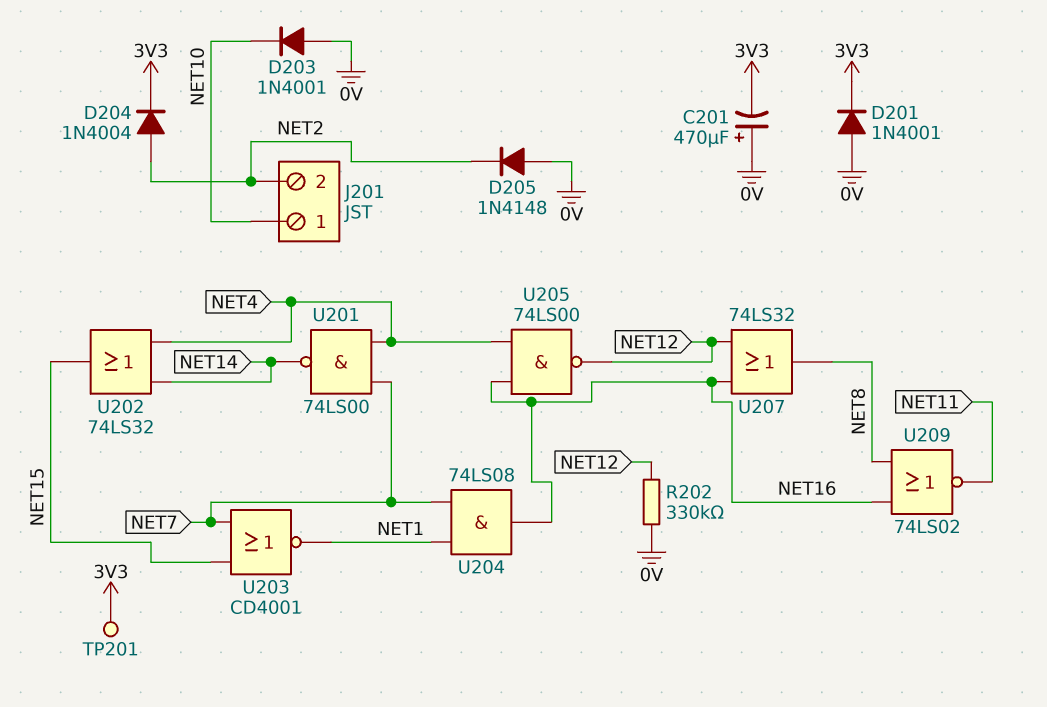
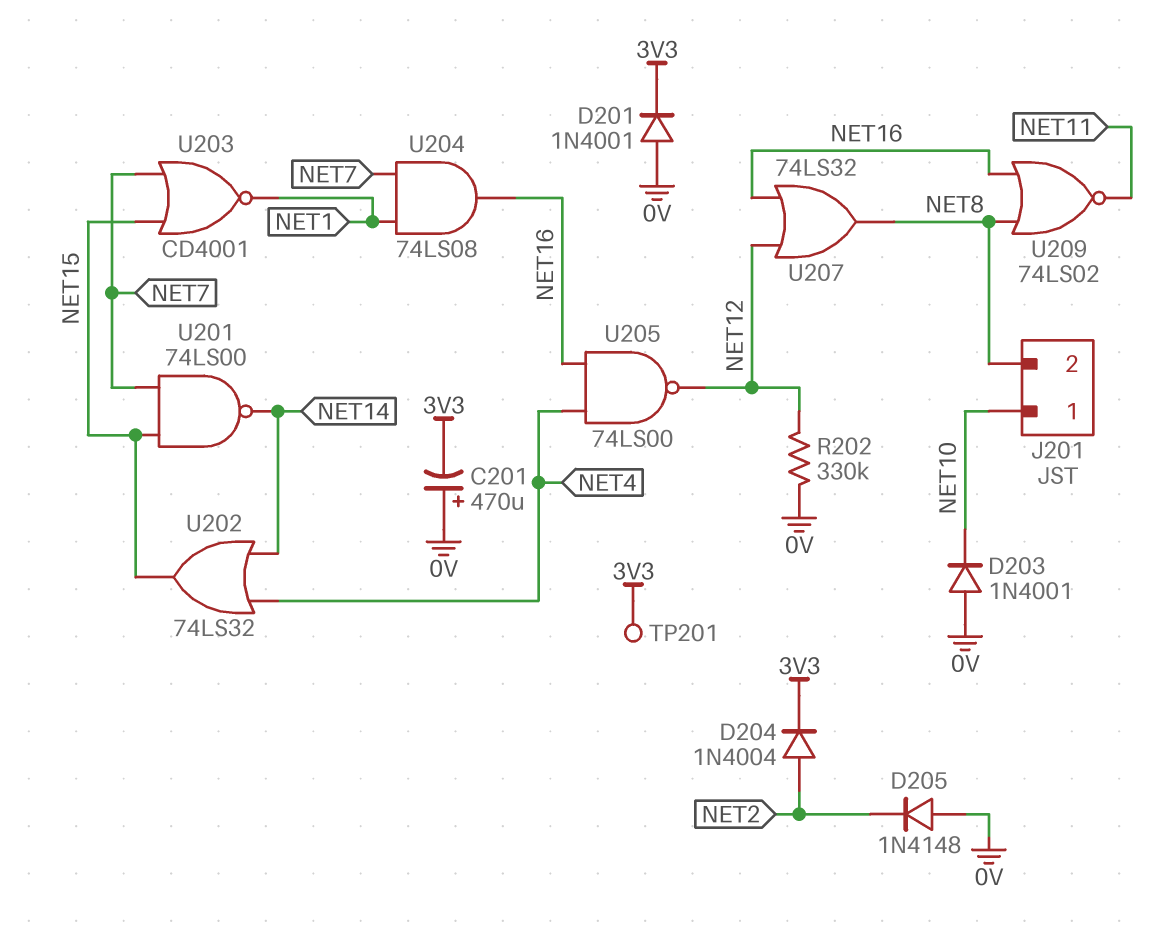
J201 pin 2: NET2 -> NET8
U201: NAND 74LS00 (in NET4, in NET7, out NET14) -> NAND 74LS00 (in NET7, in NET15, out NET14)

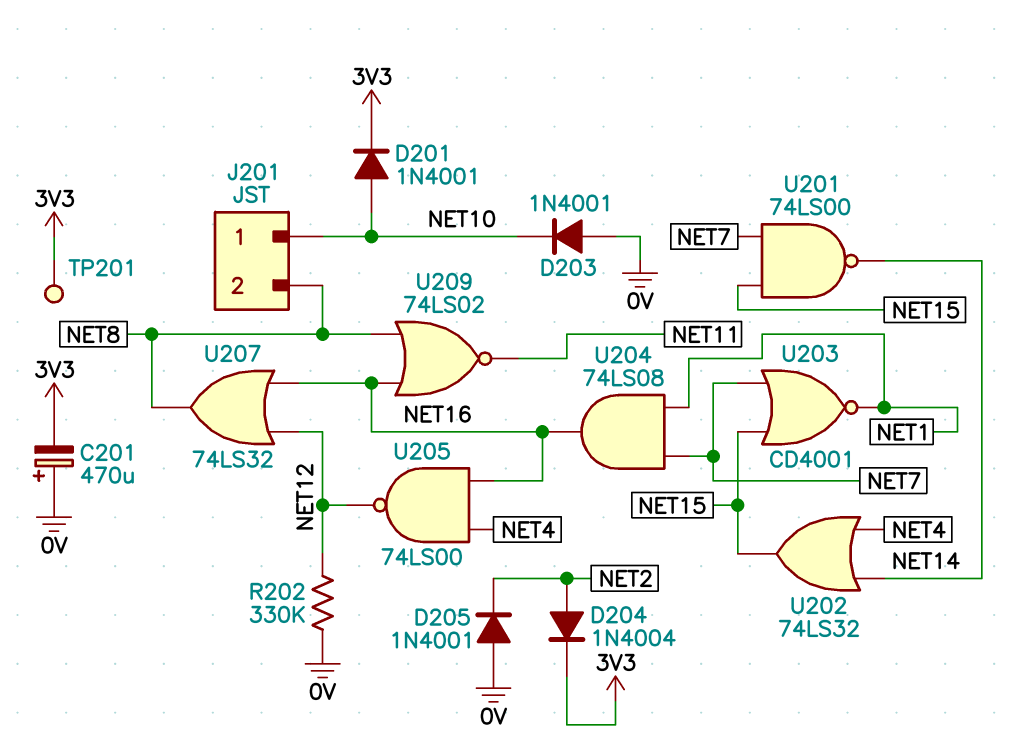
D201: diode 1N4001 (A 0V, K 3V3) -> diode 1N4001 (A NET10, K 3V3)
D205: diode 1N4148 (A 0V, K NET2) -> diode 1N4001 (A 0V, K NET2)

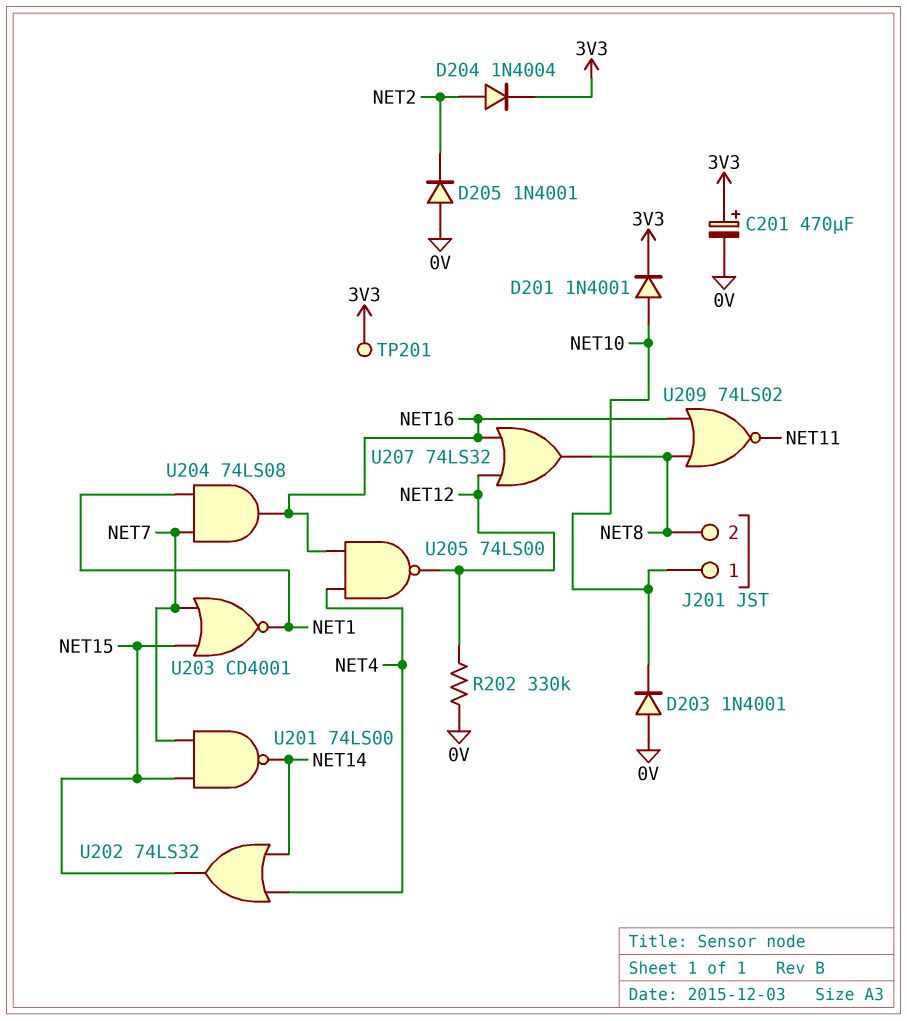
C201: 470uF (plus 0V, minus 3V3) -> 470uF (plus 3V3, minus 0V)

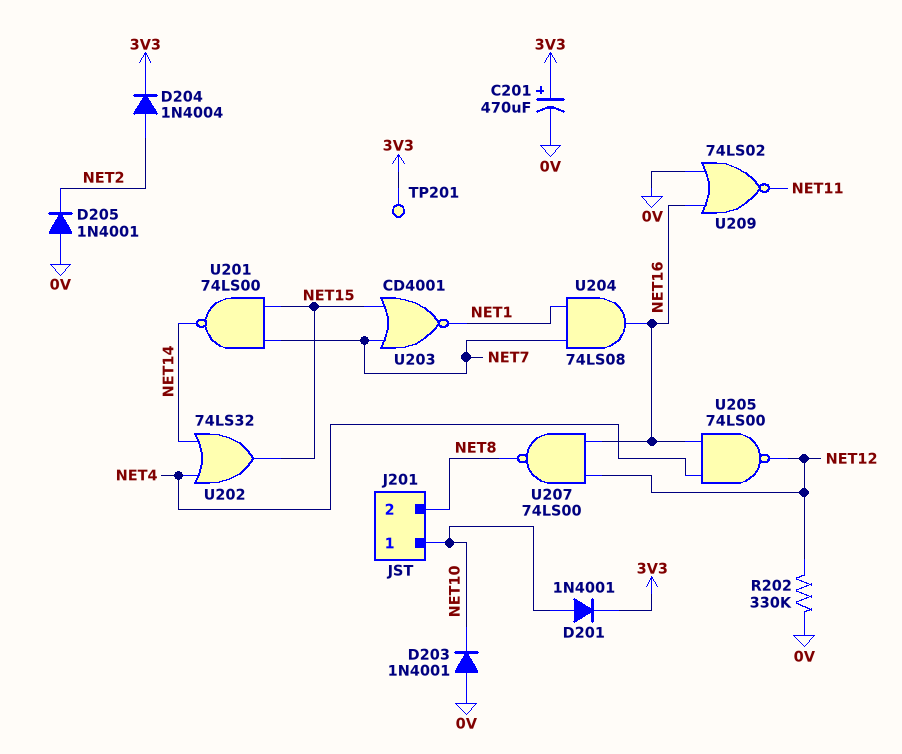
U207: OR 74LS32 (in NET12, in NET16, out NET8) -> NAND 74LS00 (in NET12, in NET16, out NET8)
U209: NOR 74LS02 (in NET8, in NET16, out NET11) -> NOR 74LS02 (in 0V, in NET16, out NET11)

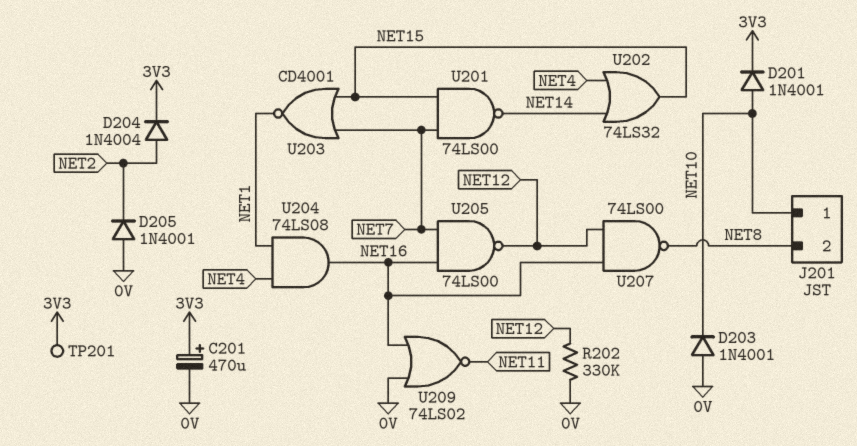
U204: AND 74LS08 (in NET1, in NET7, out NET16) -> AND 74LS08 (in NET1, in NET4, out NET16)
U205: NAND 74LS00 (in NET4, in NET16, out NET12) -> NAND 74LS00 (in NET7, in NET16, out NET12)

